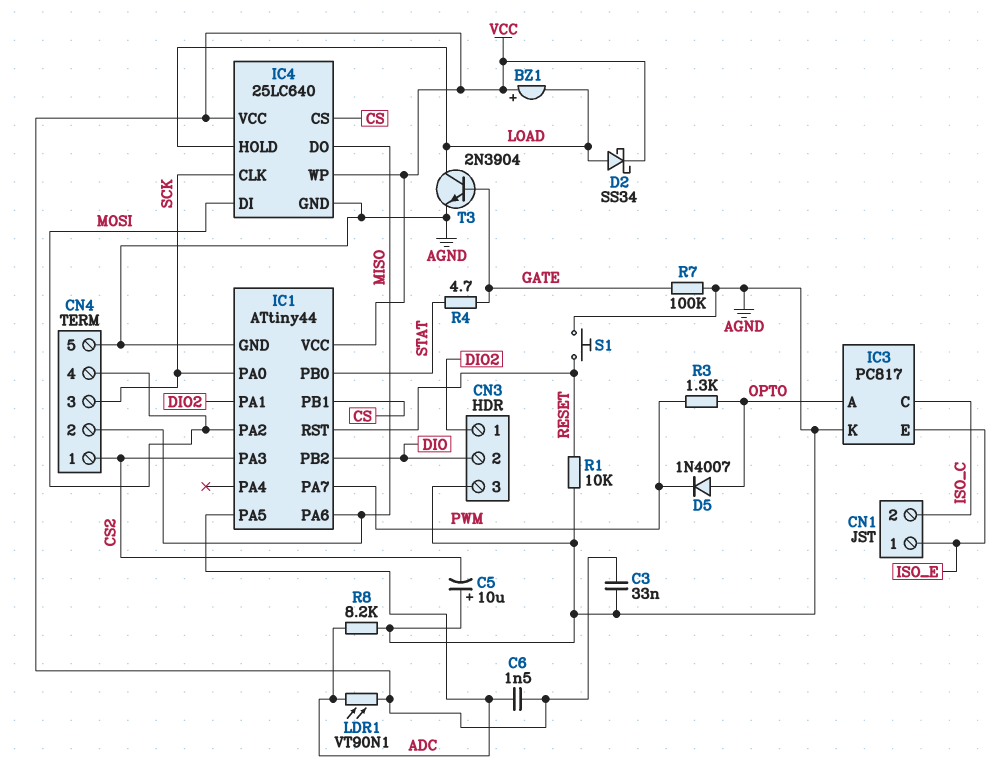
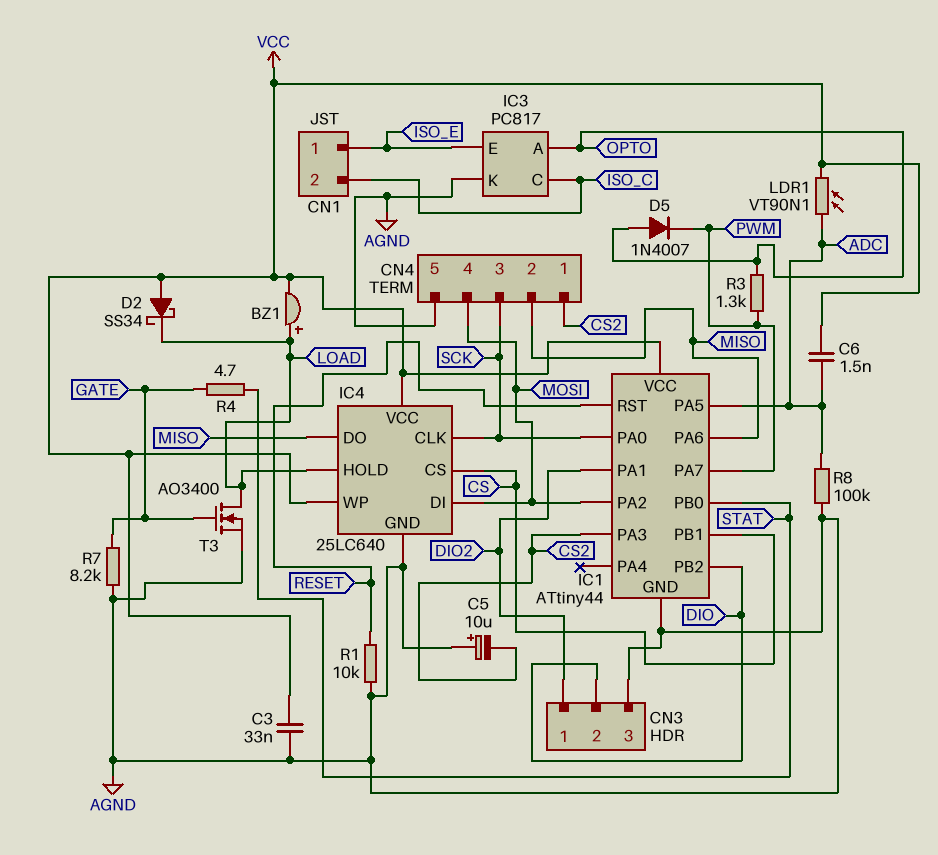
BZ1: buzzer (plus VCC, minus LOAD) -> buzzer (plus LOAD, minus VCC)
D2: schottky SS34 (A LOAD, K VCC) -> schottky SS34 (A VCC, K LOAD)
R7: 100k (AGND, GATE) -> 8.2k (AGND, GATE)
R8: 8.2k (ADC, AGND) -> 100k (ADC, AGND)
S1: button (AGND, RESET) -> none
T3: NPN 2N3904 (B GATE, C LOAD, E AGND) -> NMOS AO3400 (G GATE, D LOAD, S AGND)

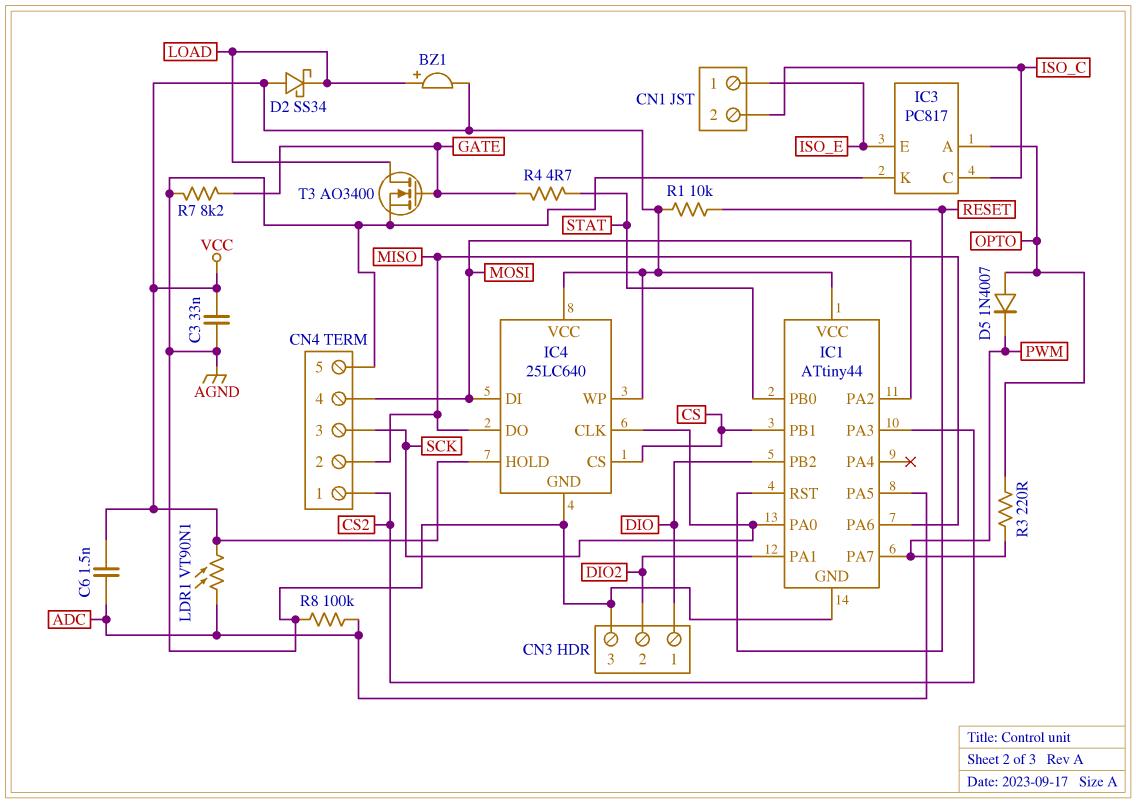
C5: 10uF (plus AGND, minus CS2) -> none
CN3 pin 1: DIO2 -> DIO
CN3 pin 2: DIO -> DIO2
IC4 pin HOLD: LOAD -> VCC
R1: 10k (AGND, RESET) -> 10k (RESET, VCC)
R3: 1.3k (OPTO, PWM) -> 220 (OPTO, PWM)

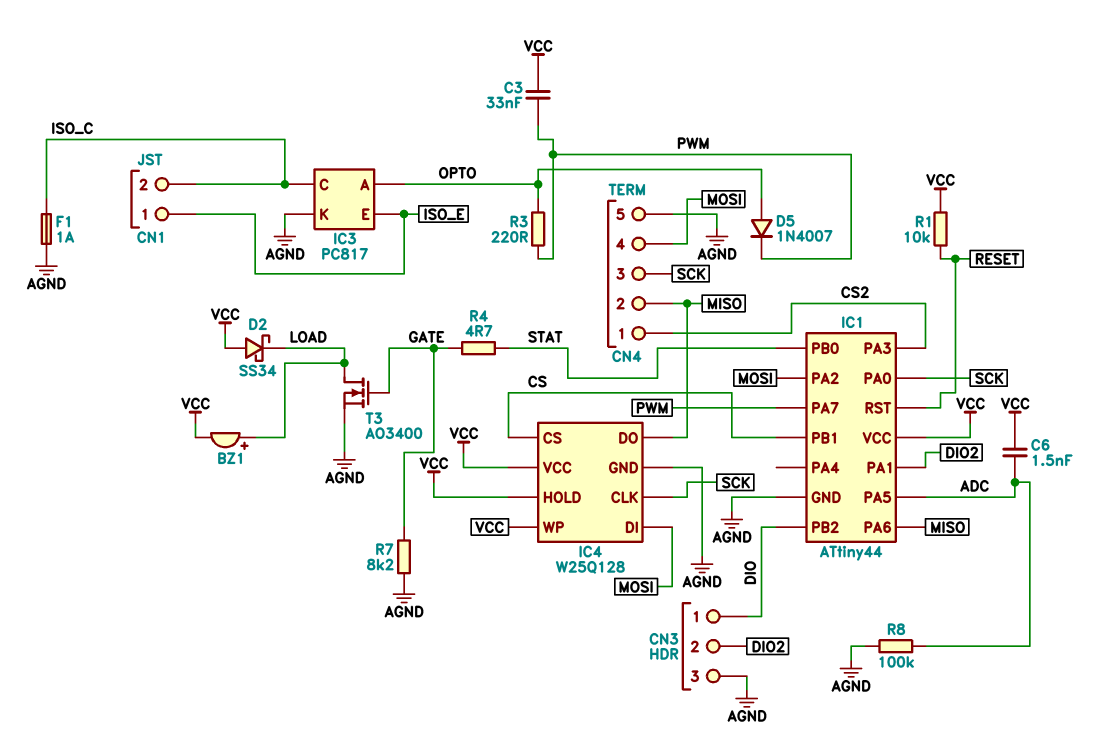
C3: 33nF (AGND, VCC) -> 33nF (PWM, VCC)
F1: none -> 1A (AGND, ISO_C)
IC4: 25LC640 -> W25Q128
LDR1: VT90N1 (ADC, VCC) -> none

